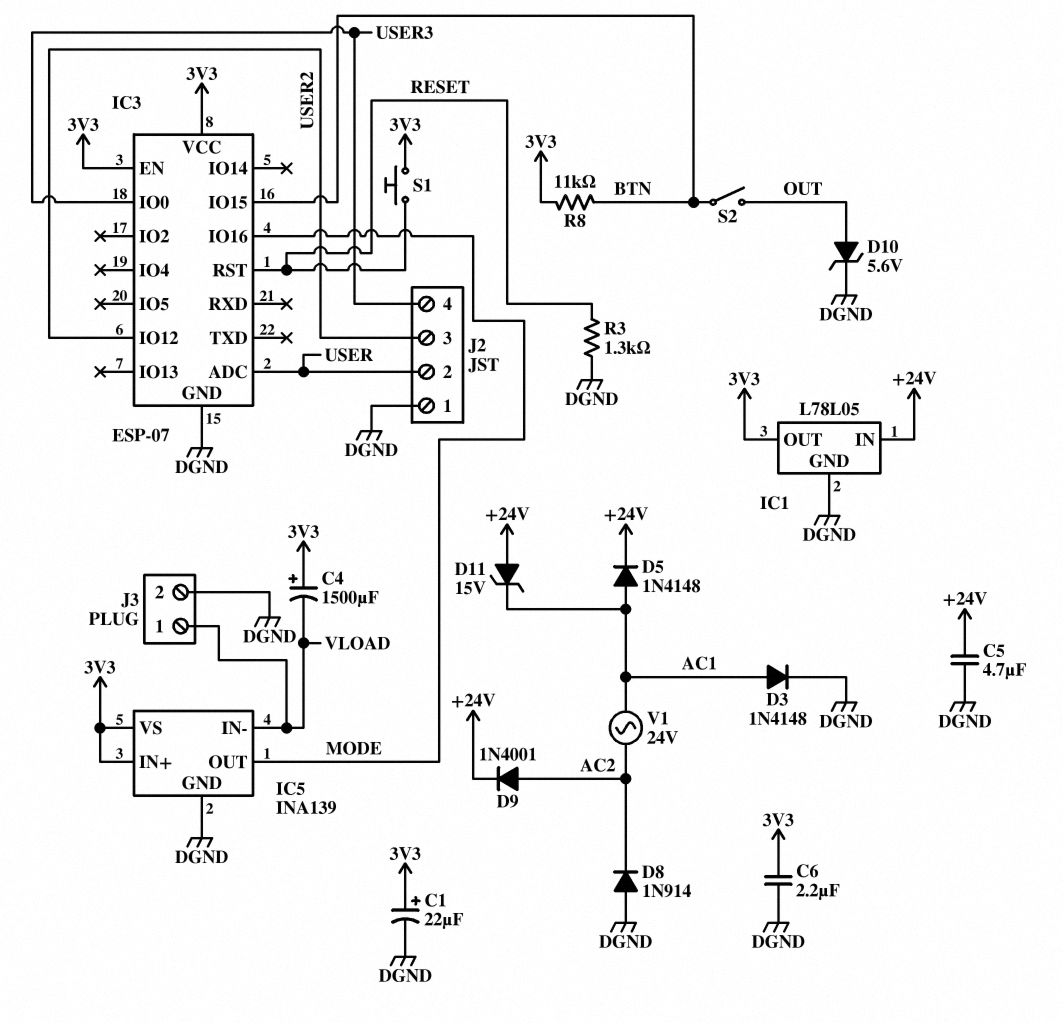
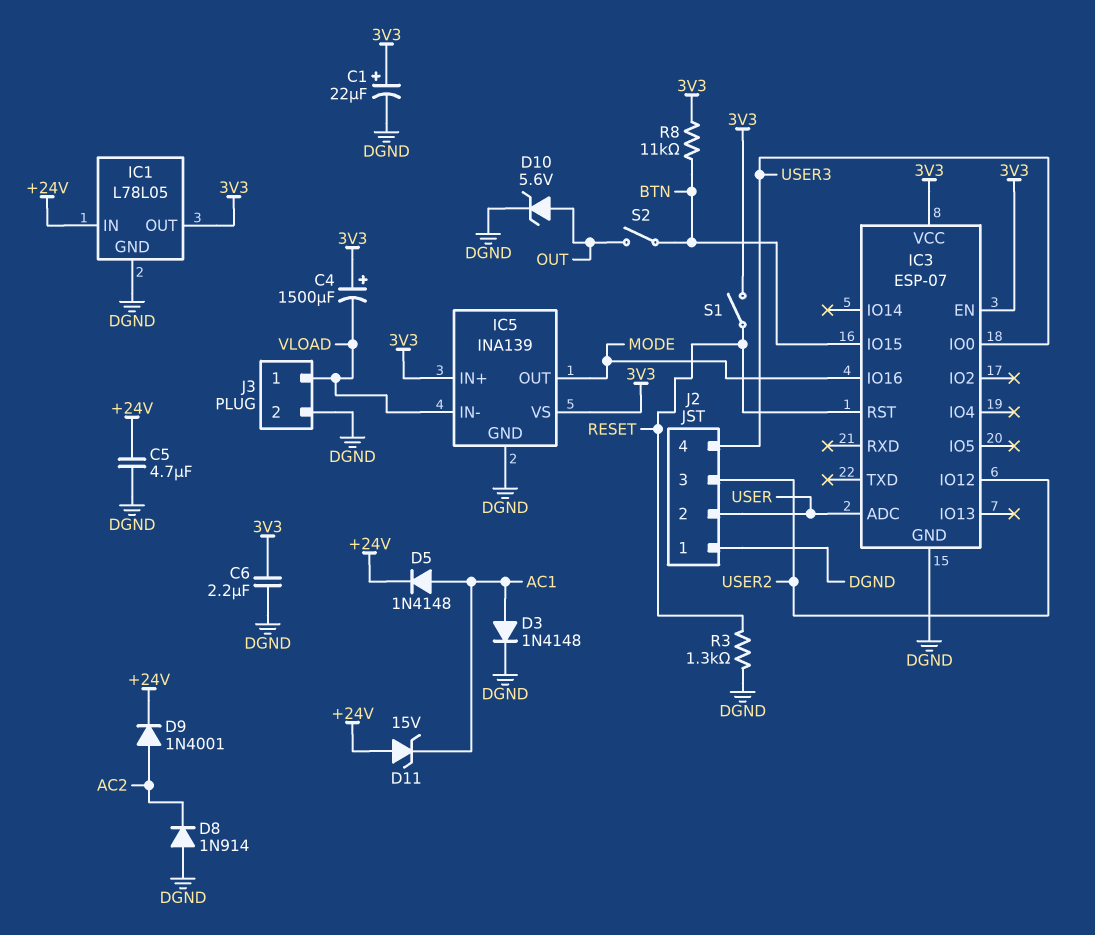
S1: button (3V3, RESET) -> switch (3V3, RESET)
V1: AC 24V (AC1, AC2) -> none

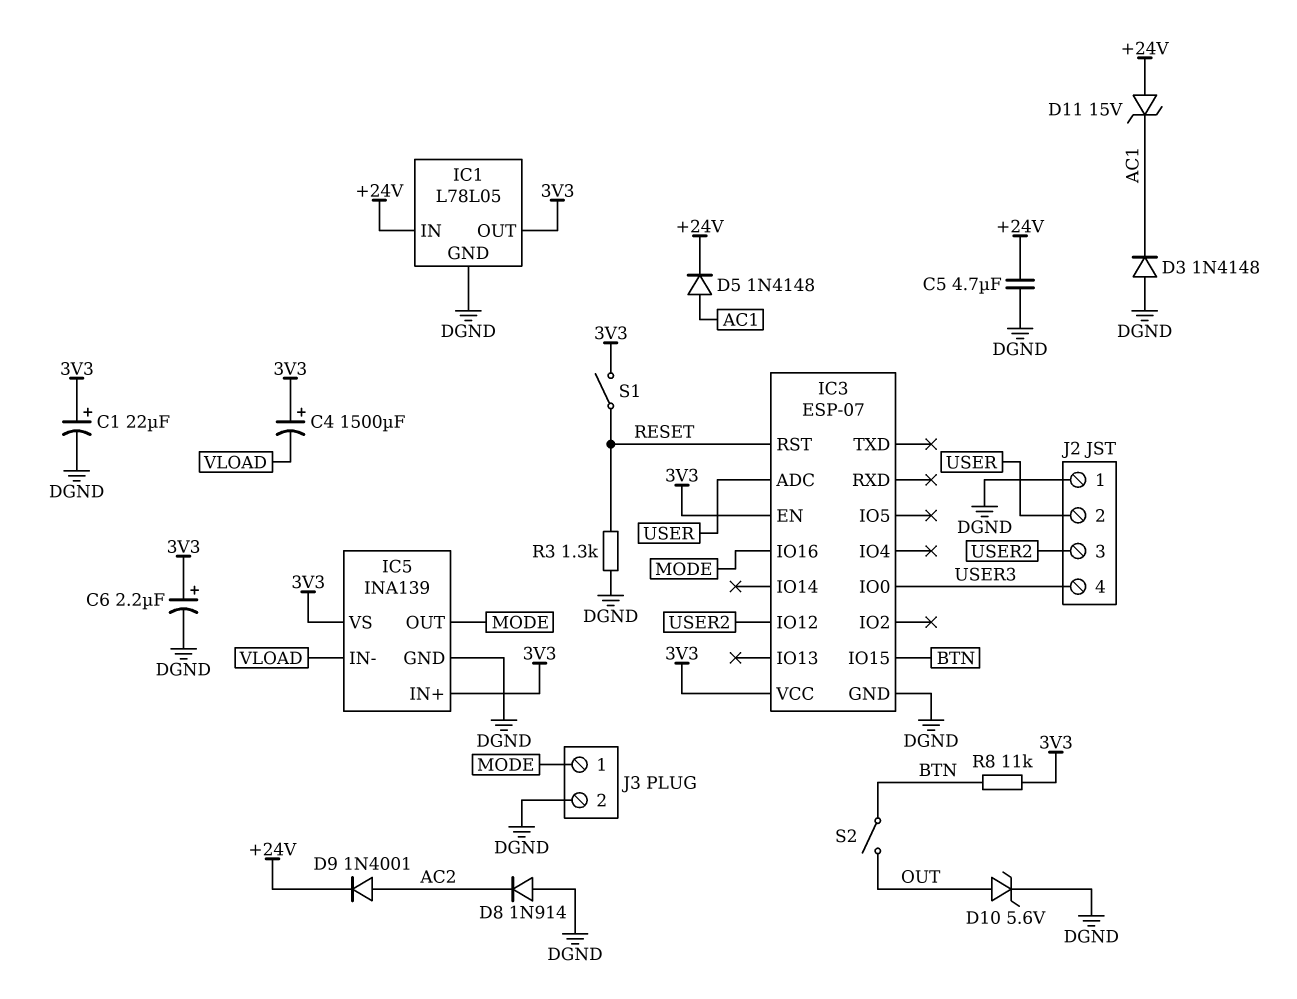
C6: 2.2uF (3V3, DGND) -> 2.2uF (plus 3V3, minus DGND)
D3: diode 1N4148 (A AC1, K DGND) -> diode 1N4148 (A DGND, K AC1)
J3 pin 1: VLOAD -> MODE

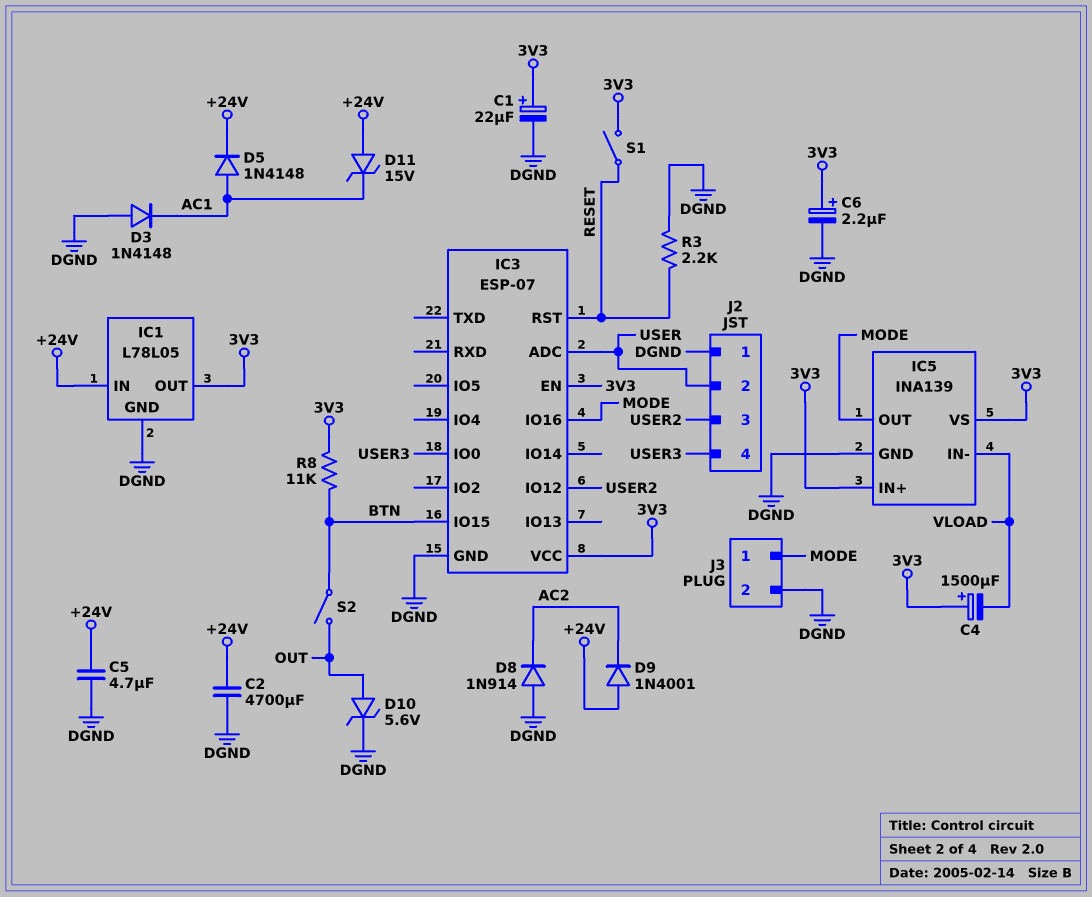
C2: none -> 4700uF (+24V, DGND)
D9: diode 1N4001 (A AC2, K +24V) -> diode 1N4001 (A +24V, K AC2)
R3: 1.3k (DGND, RESET) -> 2.2k (DGND, RESET)

